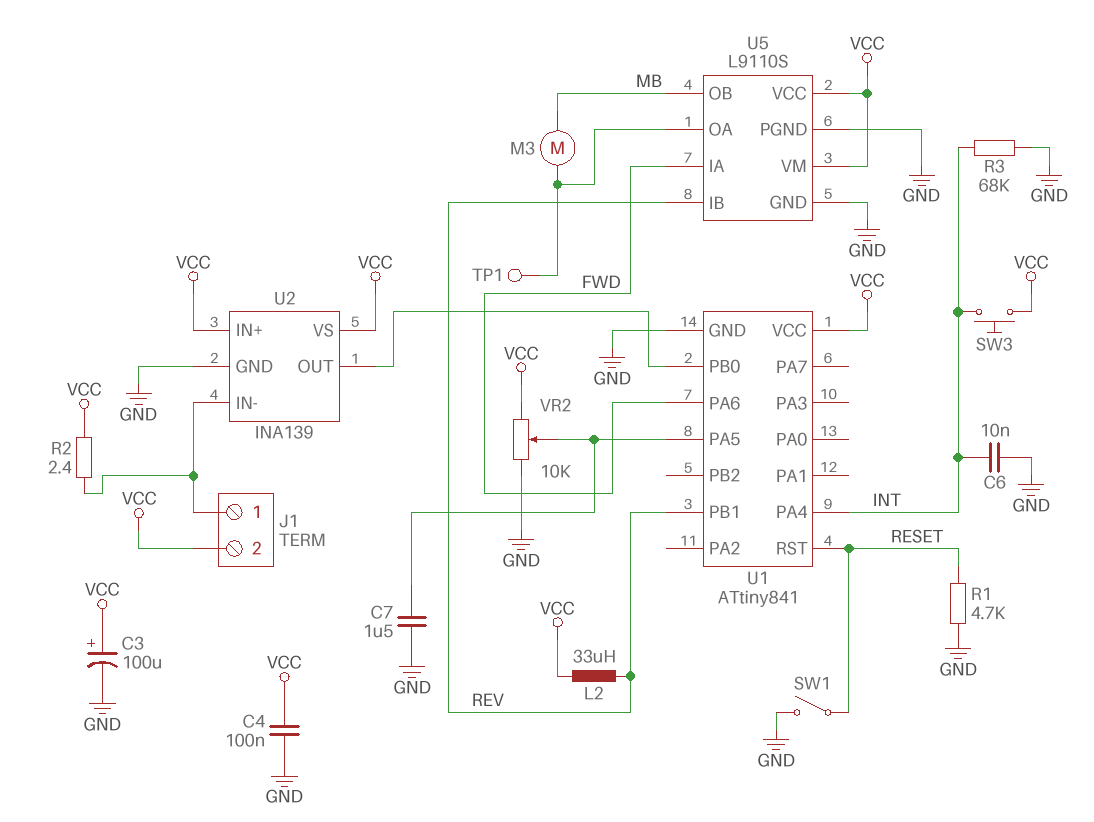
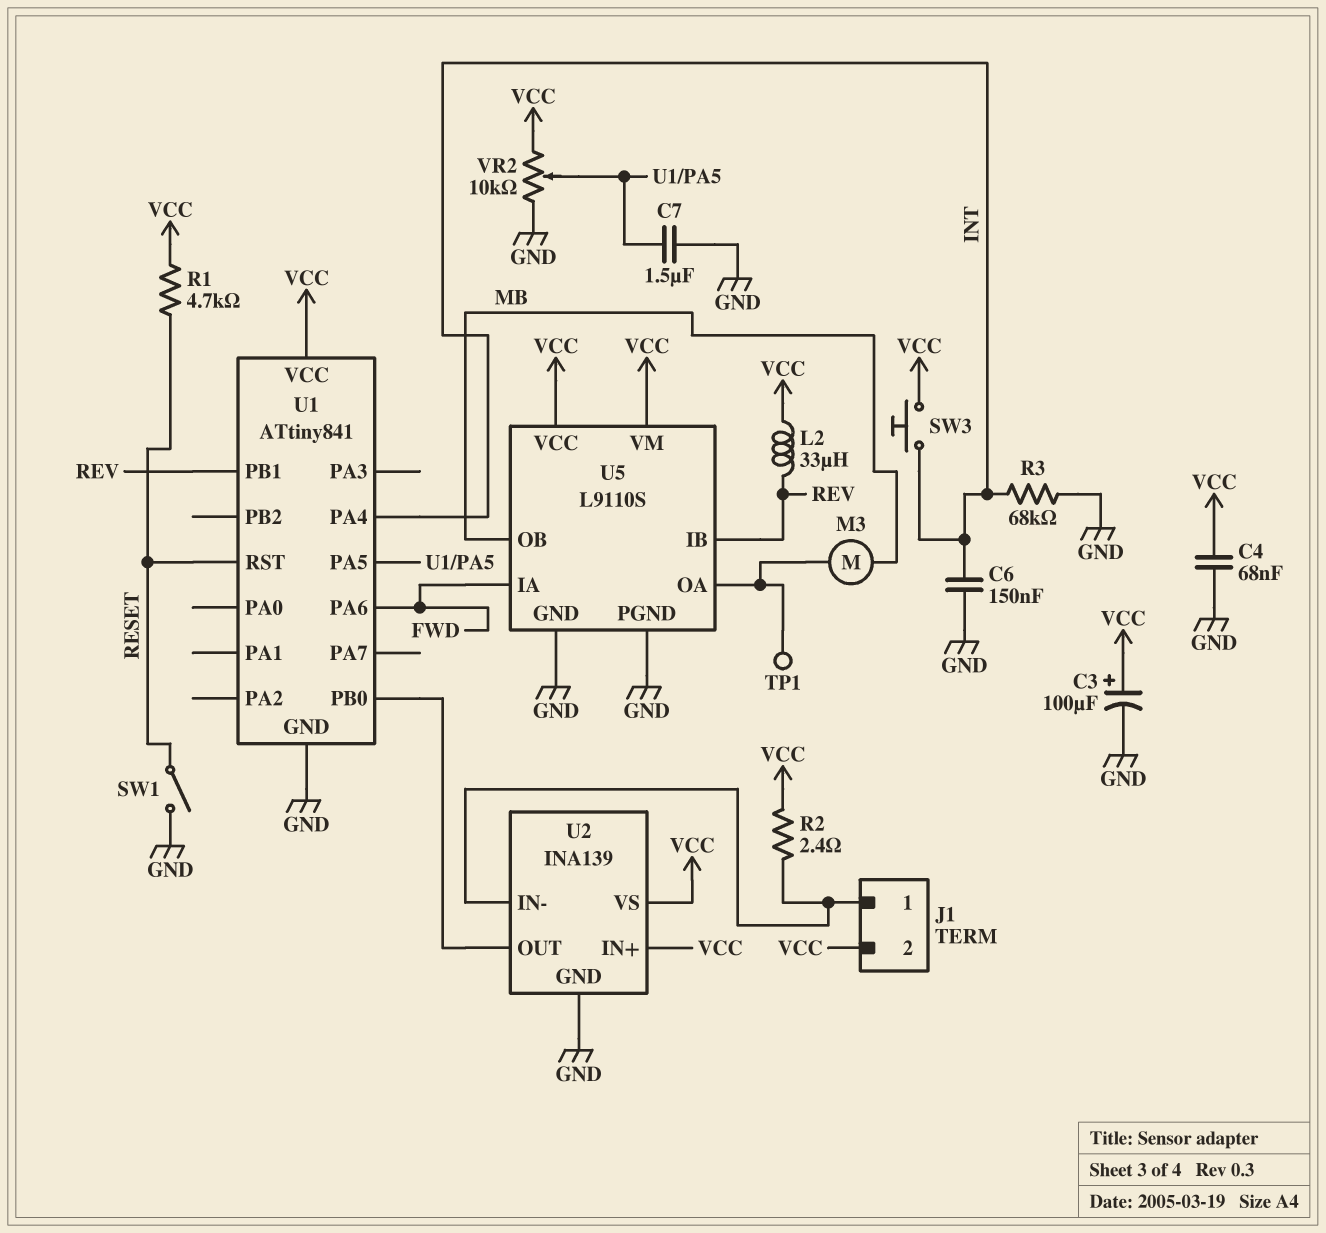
C4: 100nF (GND, VCC) -> 68nF (GND, VCC)
C6: 10nF (GND, INT) -> 150nF (GND, INT)
R1: 4.7k (GND, RESET) -> 4.7k (RESET, VCC)

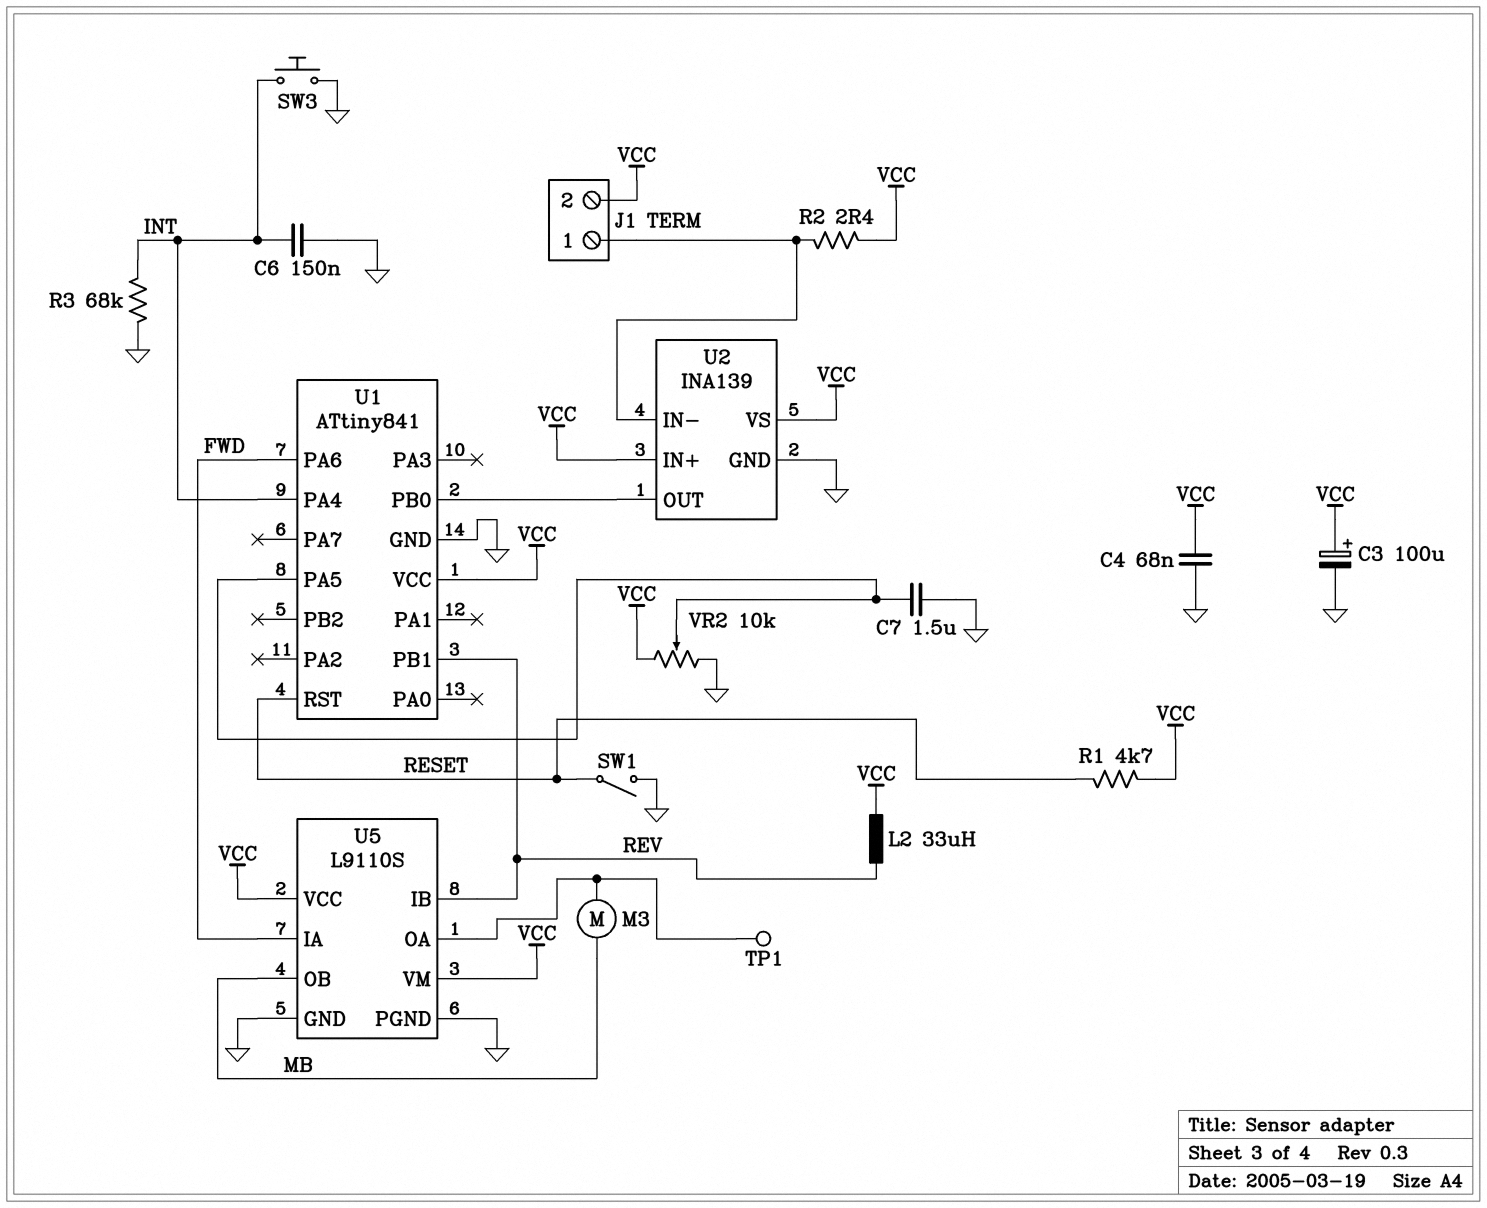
SW3: button (INT, VCC) -> button (GND, INT)

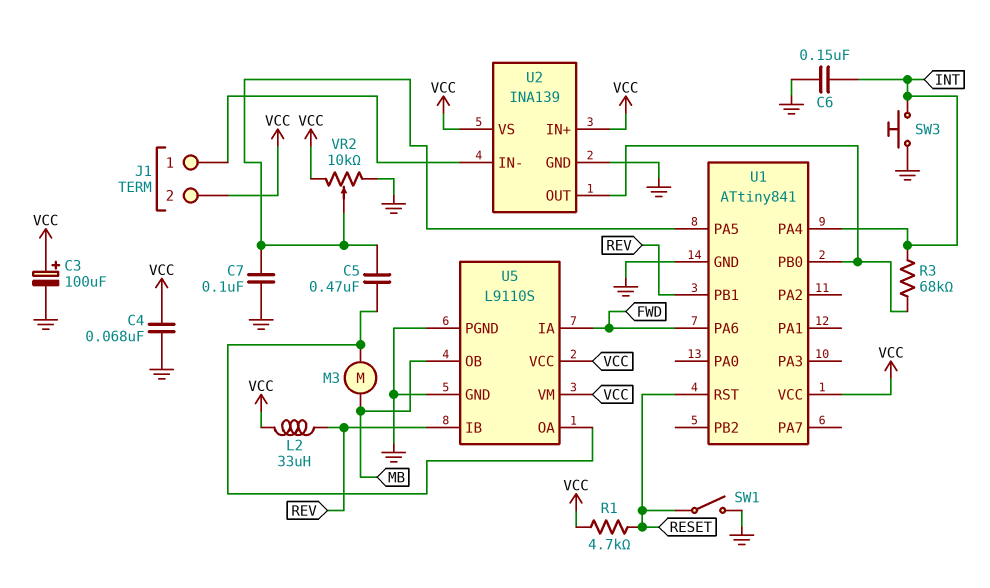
C5: none -> 470nF (U1/PA5, U5/OA)
C7: 1.5uF (GND, U1/PA5) -> 100nF (GND, U1/PA5)
R2: 2.4 (J1/1, VCC) -> none
R3: 68k (GND, INT) -> 68k (INT, U1/PB0)
TP1: test point (U5/OA) -> none

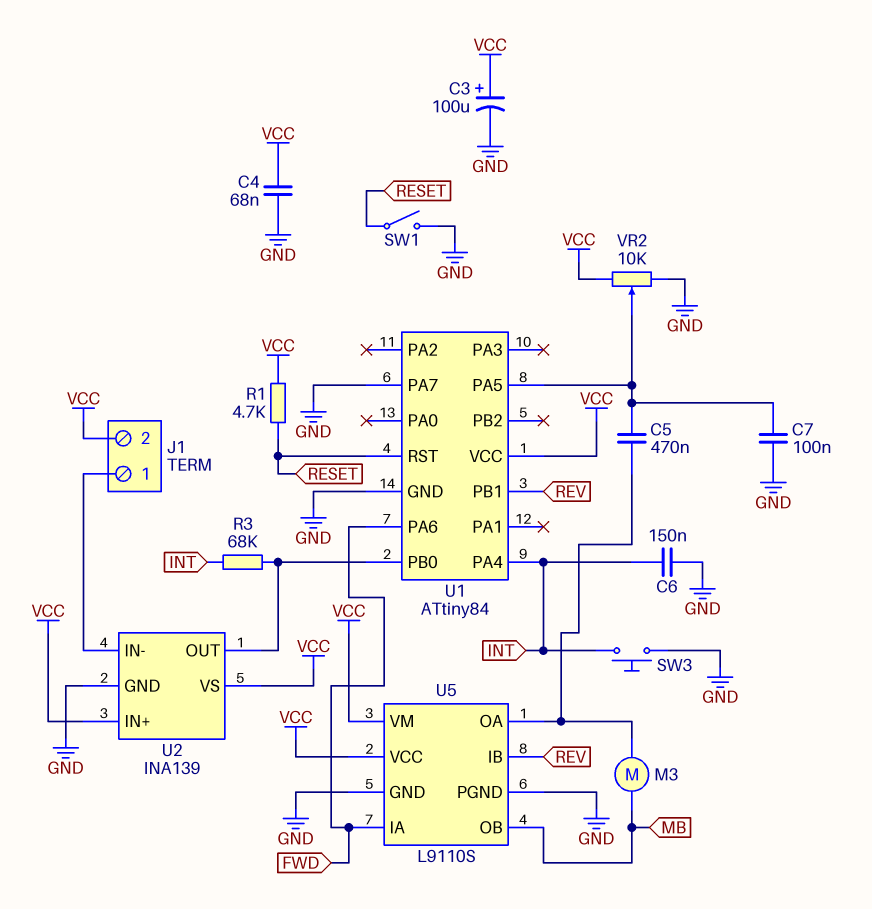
L2: 33uH (REV, VCC) -> none
U1: ATtiny841 -> ATtiny84
U1 pin PA7: none -> GND

